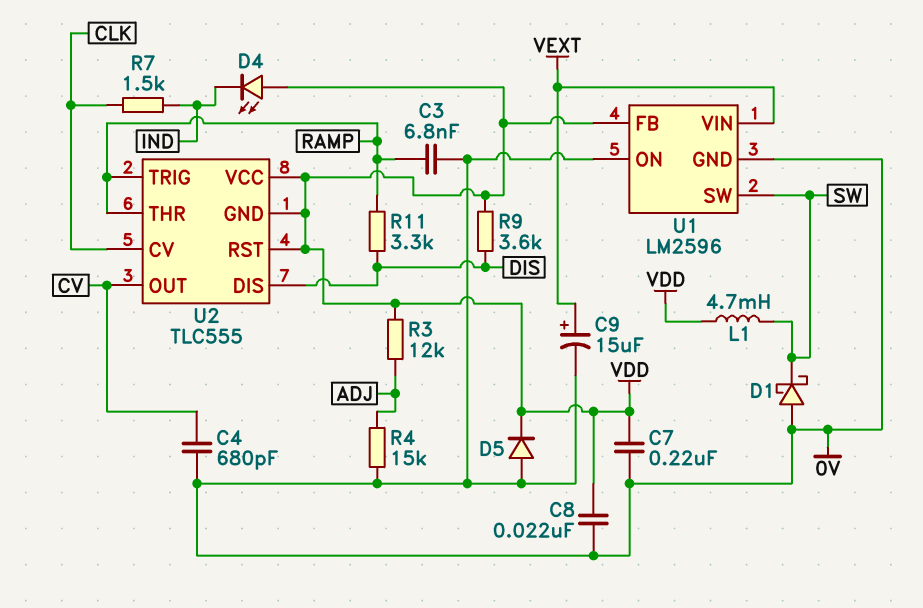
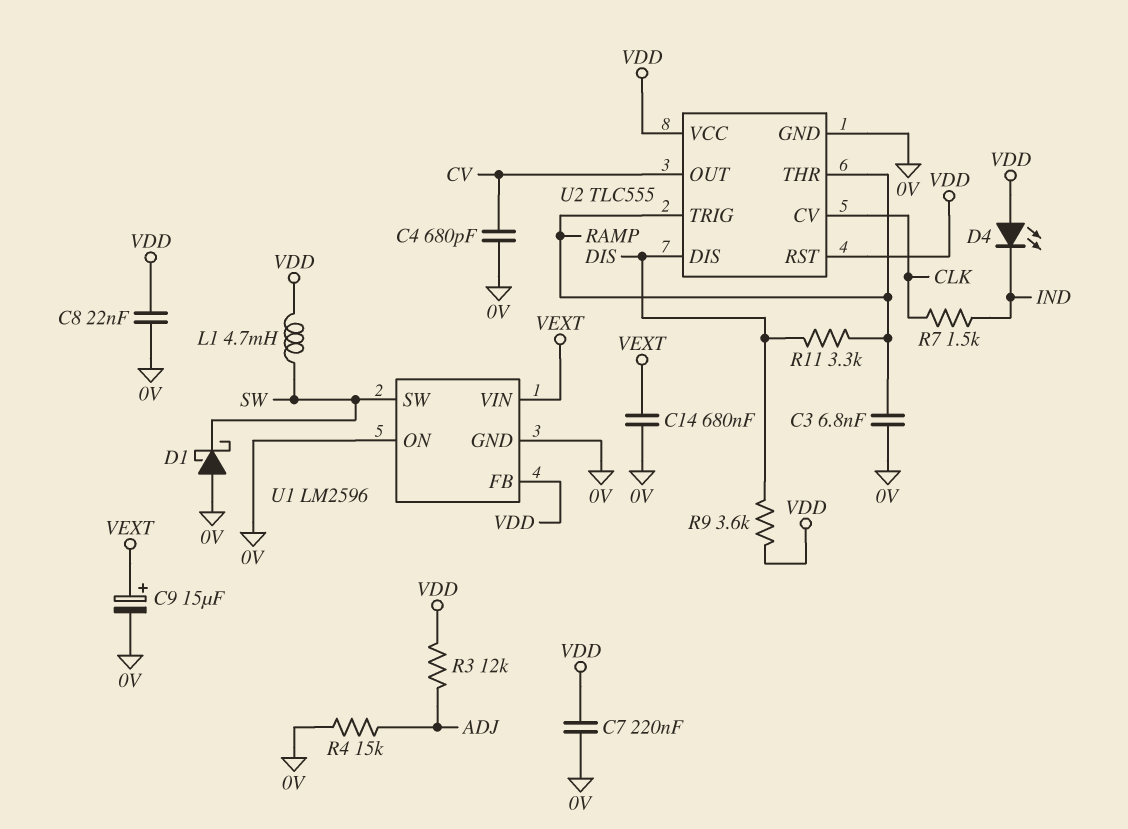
C14: none -> 680nF (0V, VEXT)
D5: diode (A 0V, K VDD) -> none
U2 pin GND: VDD -> 0V

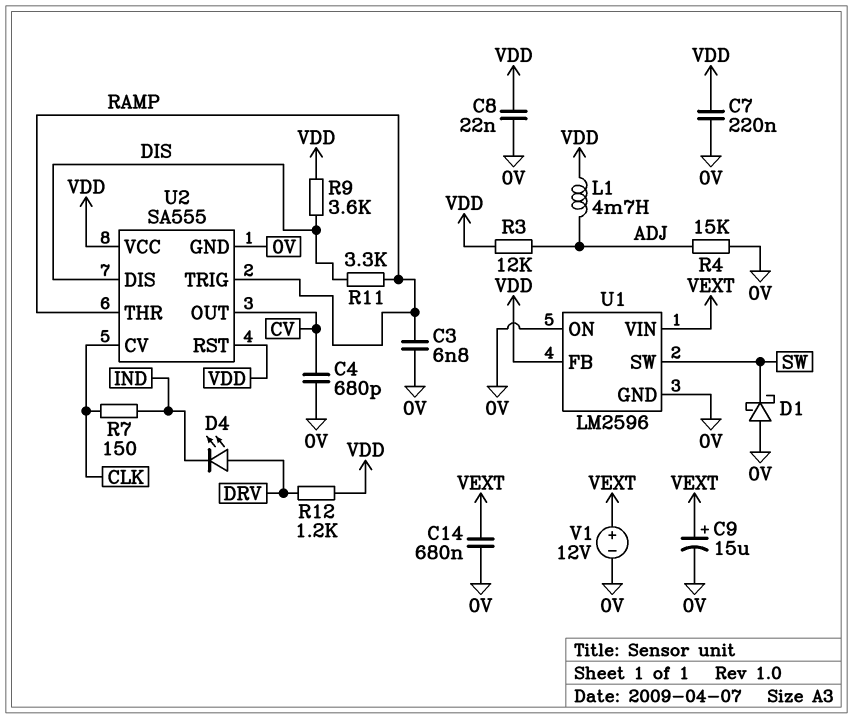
D4: LED (A VDD, K IND) -> LED (A DRV, K IND)
L1: 4.7mH (SW, VDD) -> 4.7mH (ADJ, VDD)
R7: 1.5k (CLK, IND) -> 150 (CLK, IND)
R12: none -> 1.2k (DRV, VDD)
U2: TLC555 -> SA555
V1: none -> 12V (plus VEXT, minus 0V)

